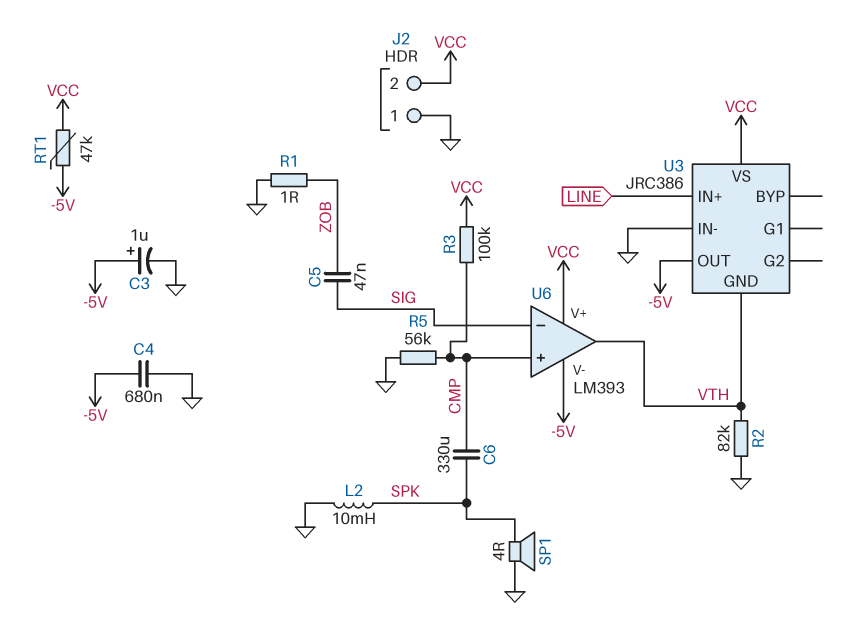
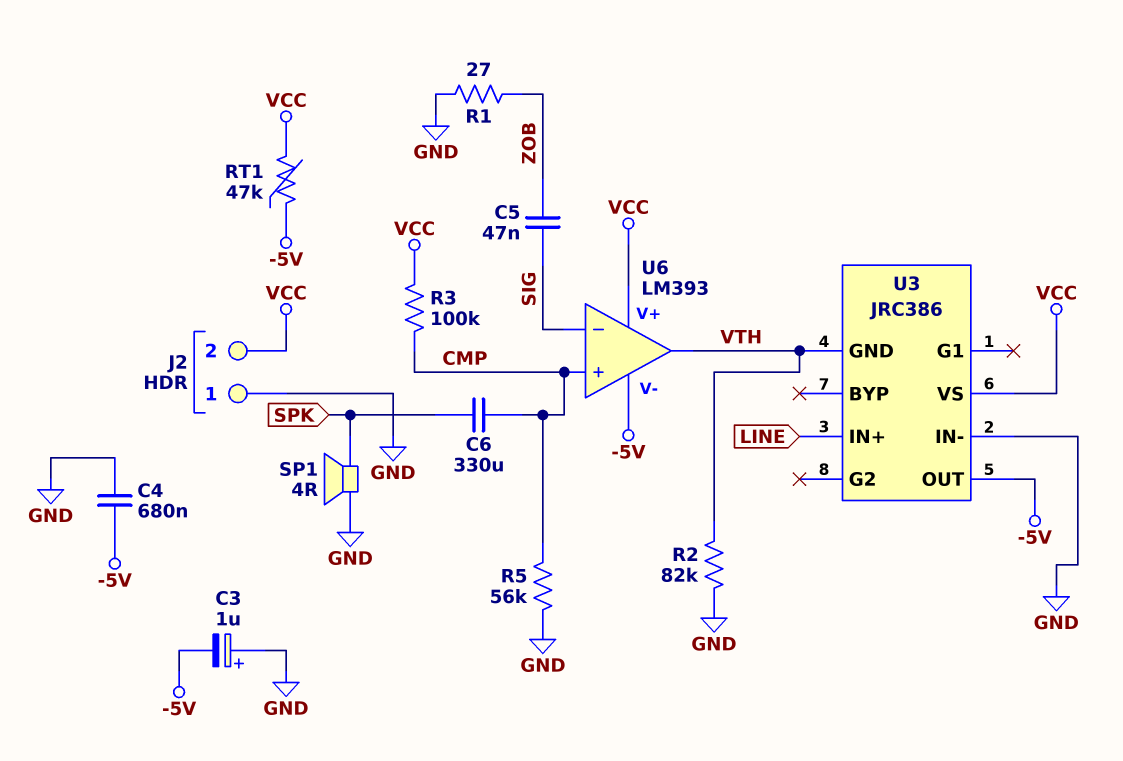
C3: 1uF (plus -5V, minus GND) -> 1uF (plus GND, minus -5V)
L2: 10mH (GND, SPK) -> none
R1: 1 (GND, ZOB) -> 27 (GND, ZOB)

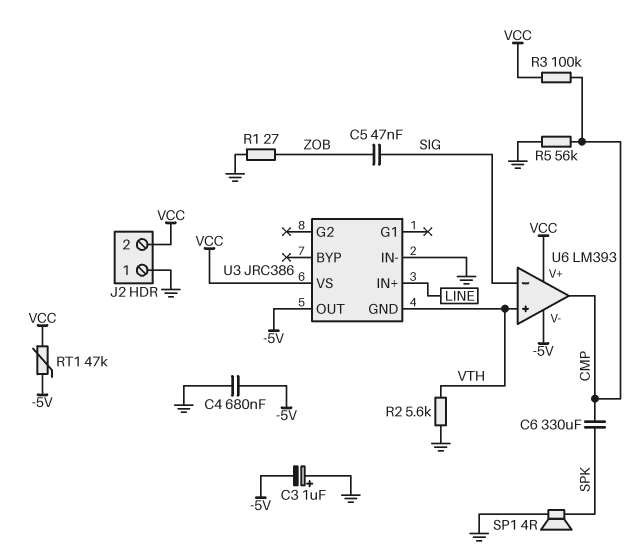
R2: 82k (GND, VTH) -> 5.6k (GND, VTH)
U6 pin in+: CMP -> VTH
U6 pin out: VTH -> CMP

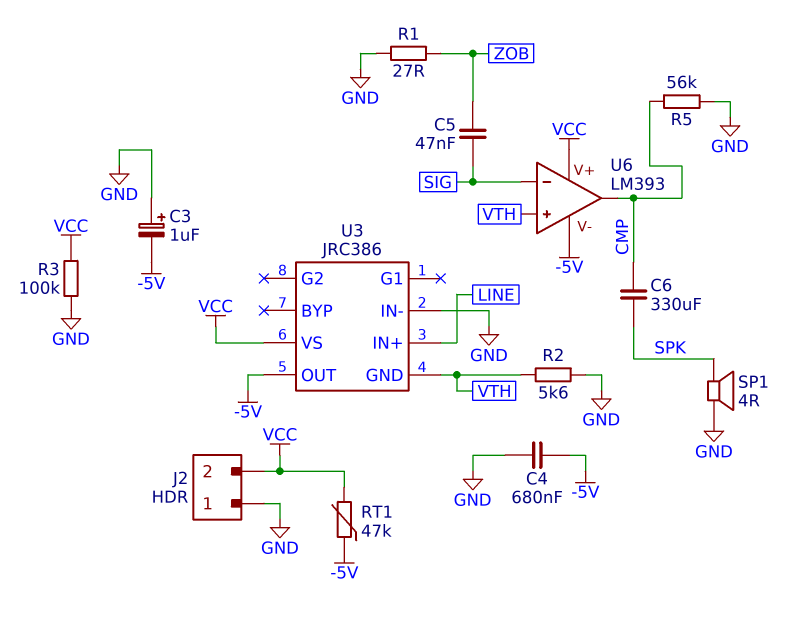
R3: 100k (CMP, VCC) -> 100k (GND, VCC)

